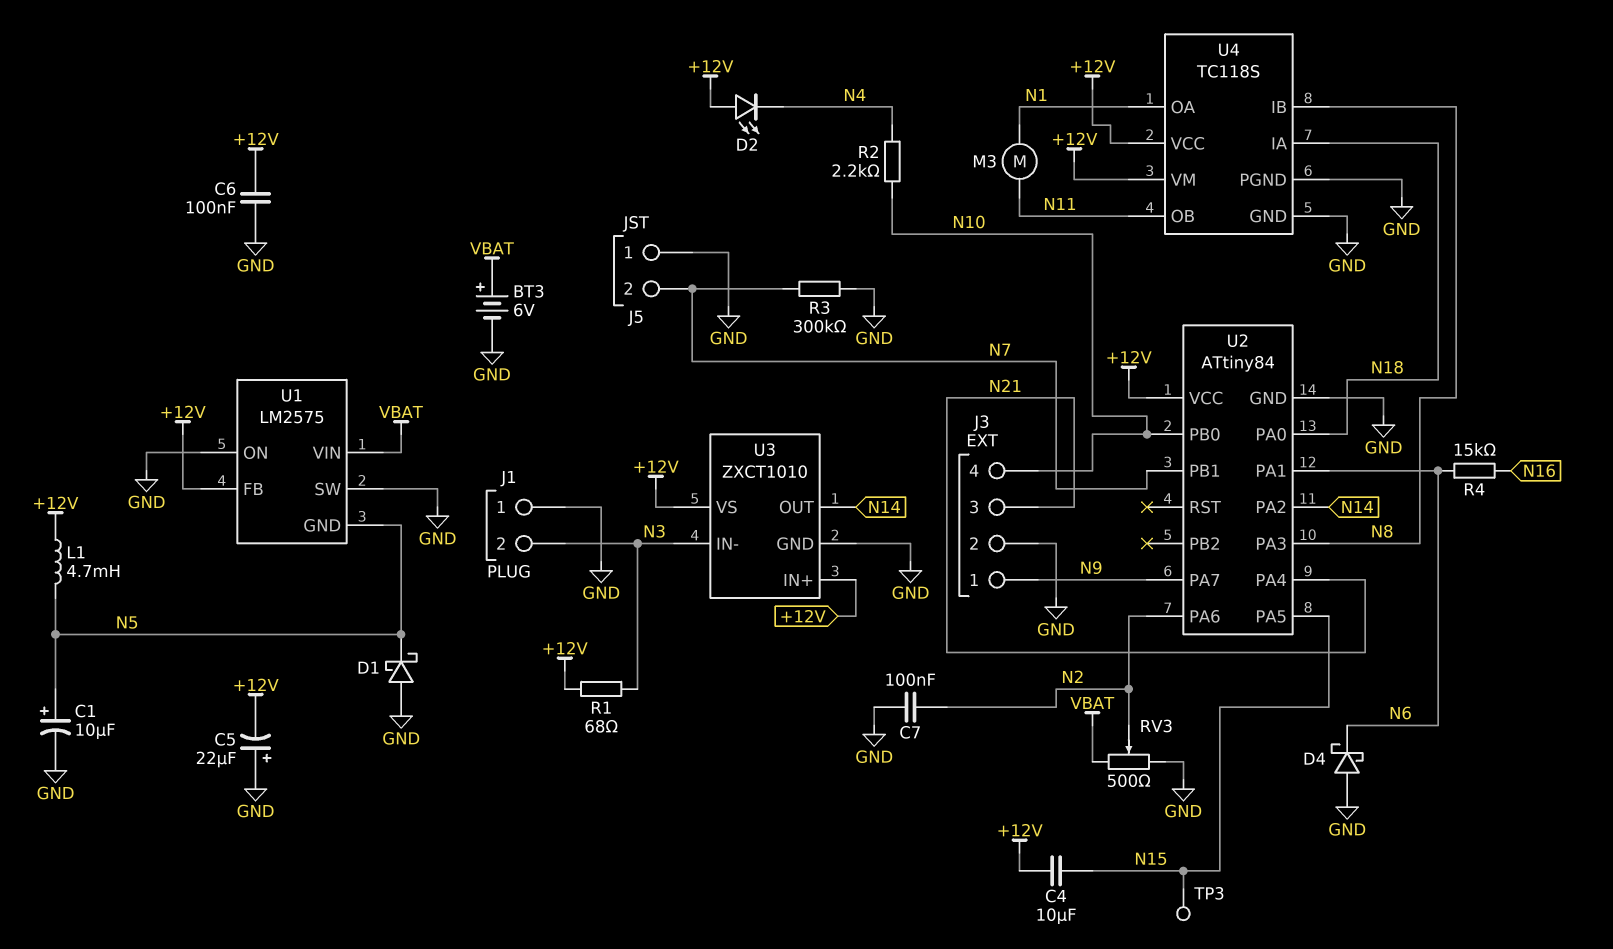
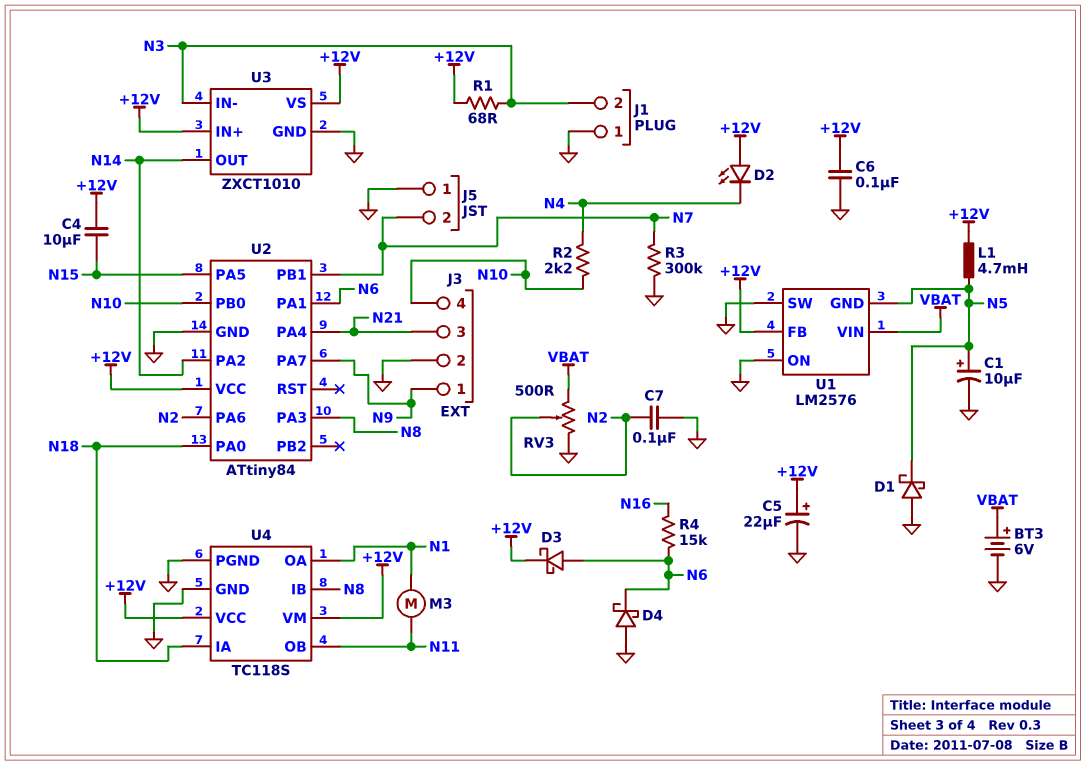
C5: 22uF (plus GND, minus +12V) -> 22uF (plus +12V, minus GND)
D3: none -> schottky (A N6, K +12V)
TP3: test point (N15) -> none
U1: LM2575 -> LM2576

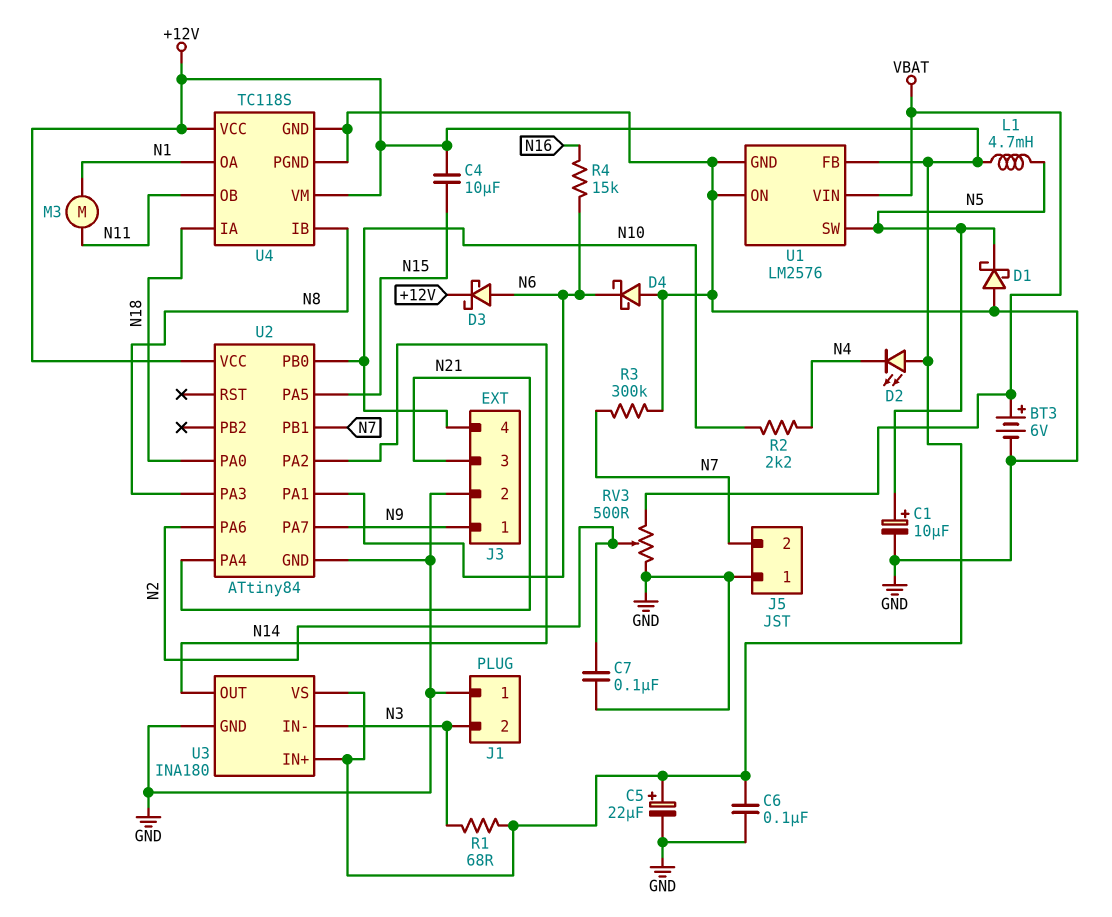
U1 pin GND: N5 -> GND
U1 pin SW: GND -> N5
U3: ZXCT1010 -> INA180

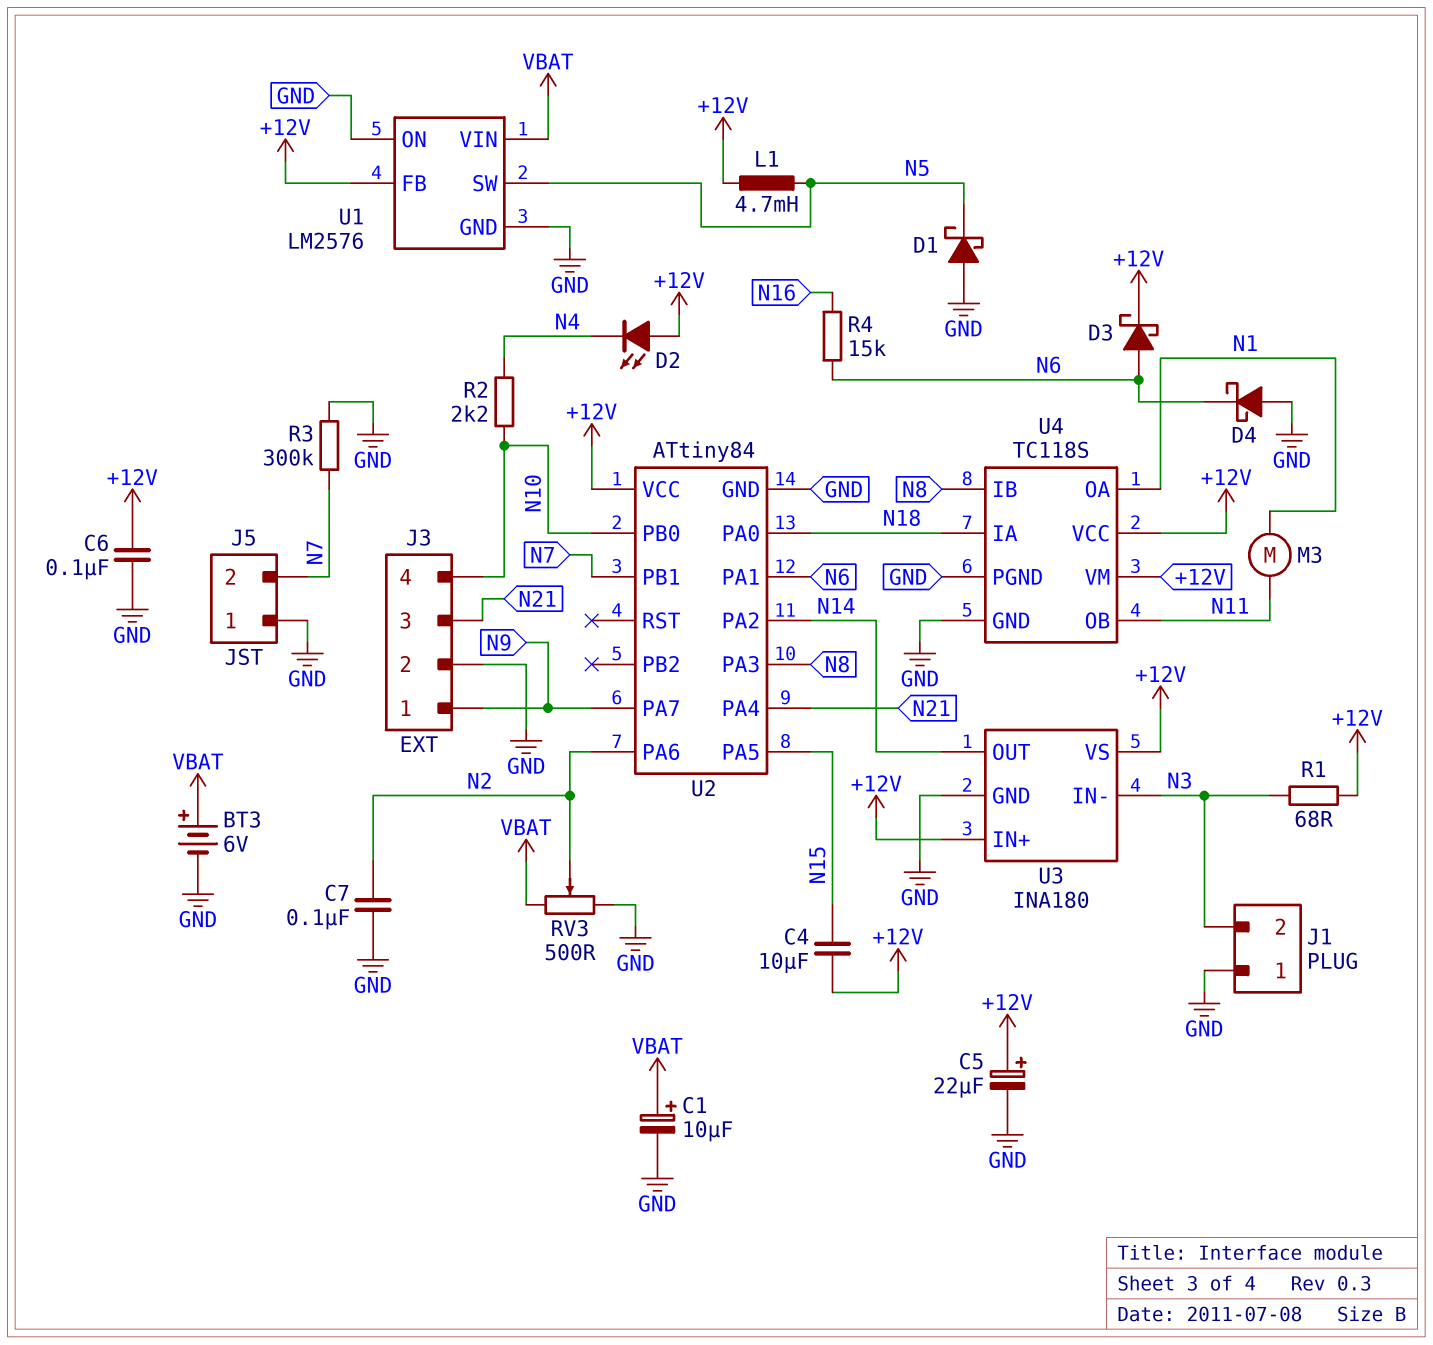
C1: 10uF (plus N5, minus GND) -> 10uF (plus VBAT, minus GND)

